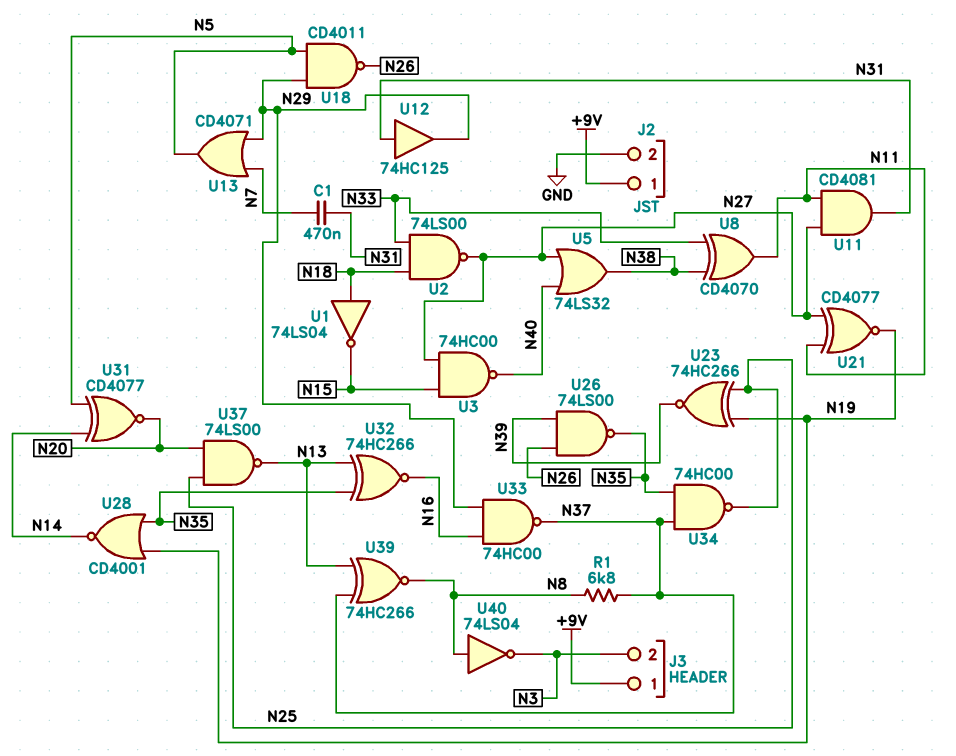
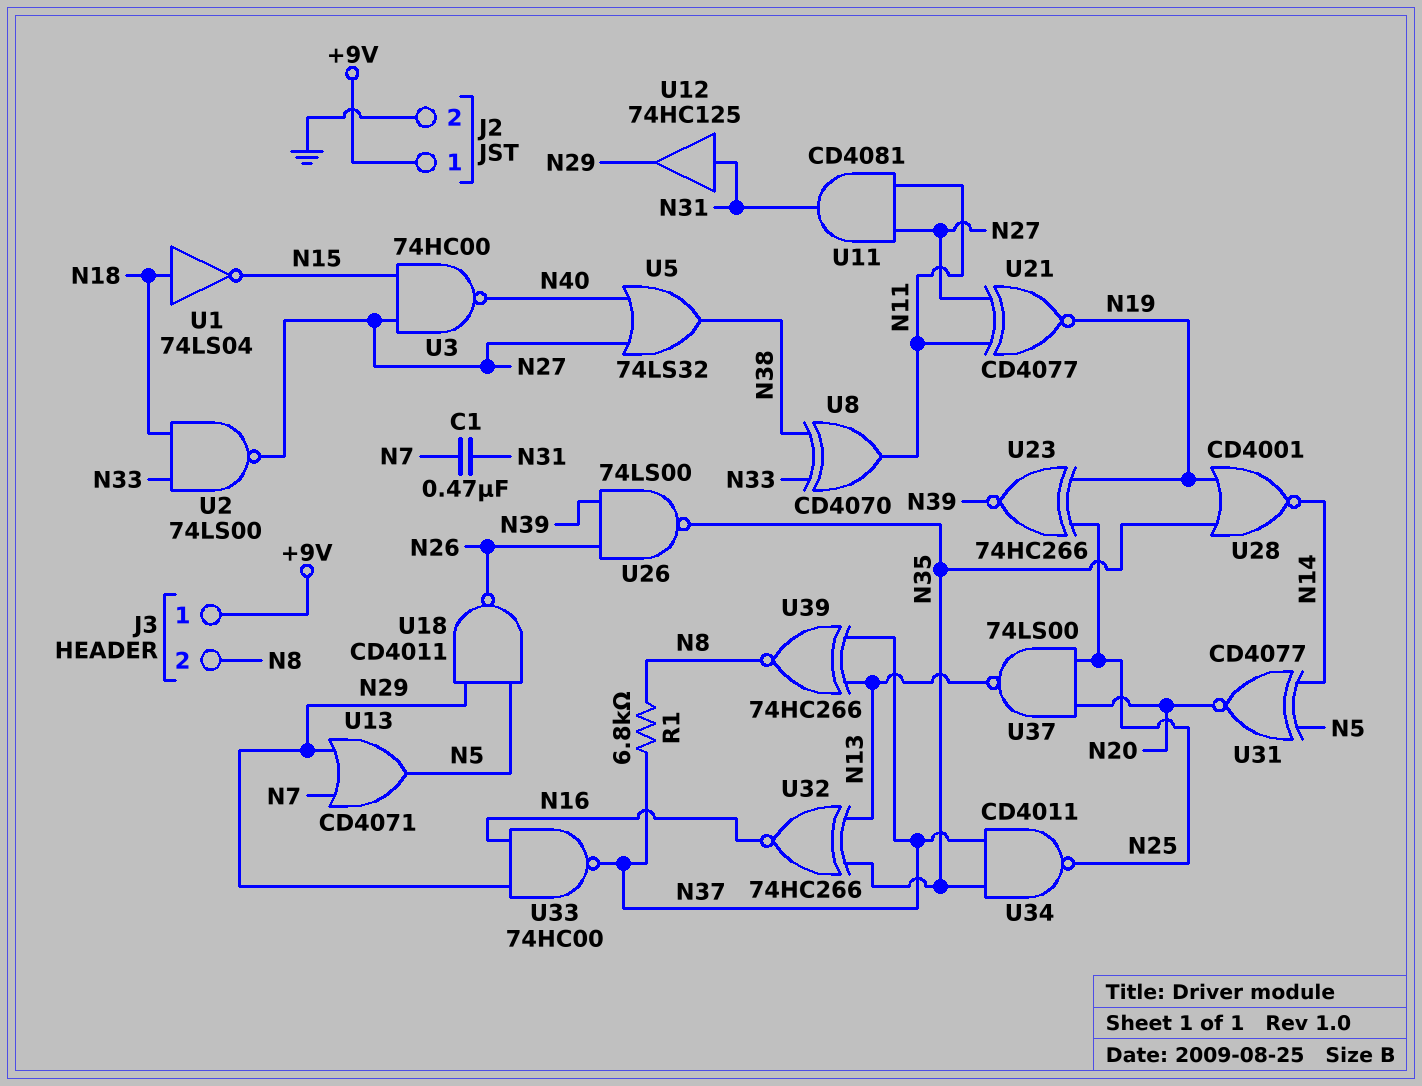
J3 pin 2: N3 -> N8
U34: NAND 74HC00 (in N35, in N37, out N25) -> NAND CD4011 (in N35, in N37, out N25)
U40: NOT 74LS04 (in N8, out N3) -> none

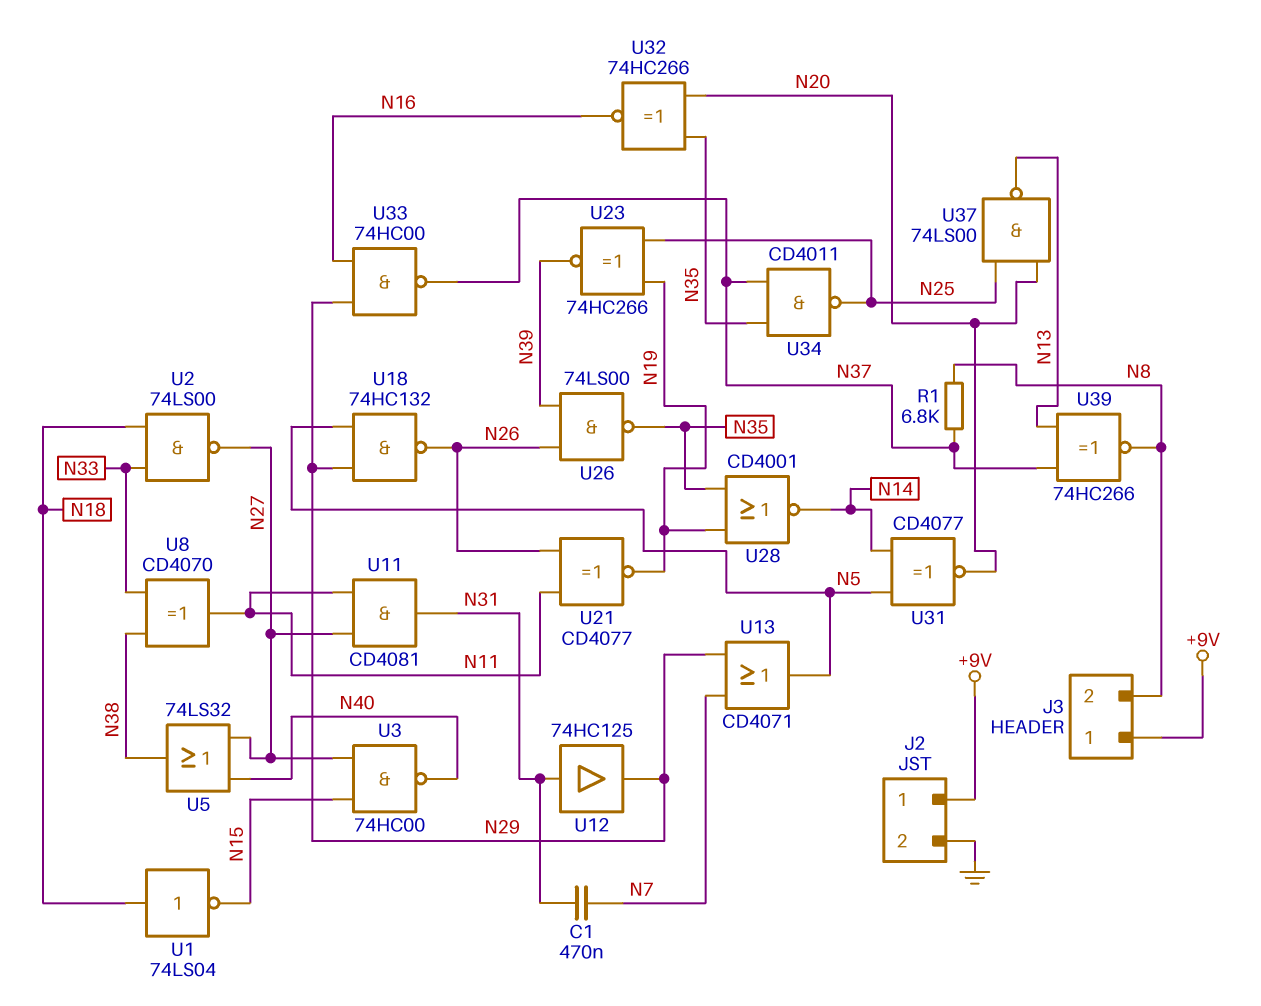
U18: NAND CD4011 (in N5, in N29, out N26) -> NAND 74HC132 (in N5, in N29, out N26)
U21: XNOR CD4077 (in N11, in N27, out N19) -> XNOR CD4077 (in N11, in N26, out N19)
U32: XNOR 74HC266 (in N13, in N35, out N16) -> XNOR 74HC266 (in N20, in N35, out N16)

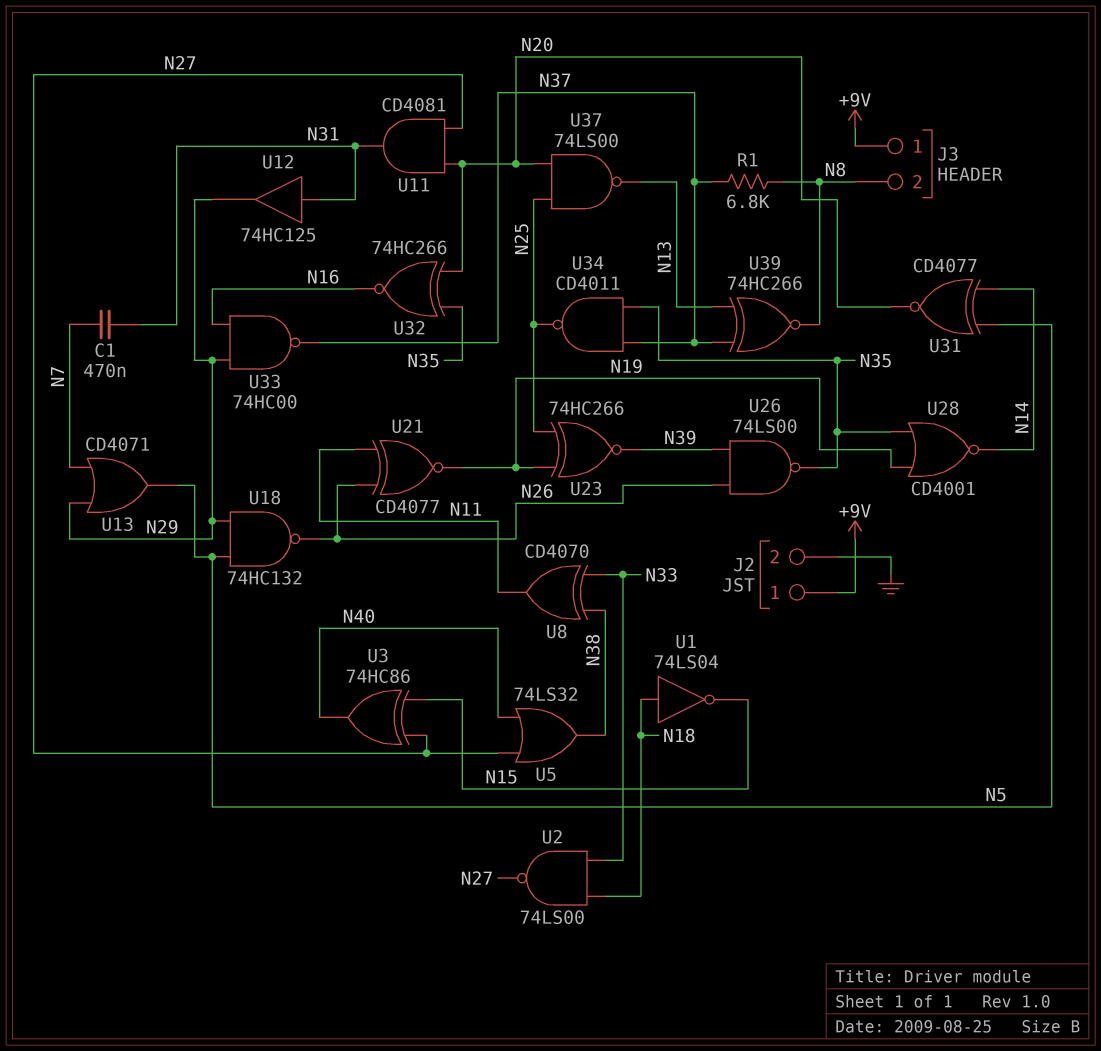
U3: NAND 74HC00 (in N15, in N27, out N40) -> XOR 74HC86 (in N15, in N27, out N40)
U11: AND CD4081 (in N11, in N27, out N31) -> AND CD4081 (in N20, in N27, out N31)

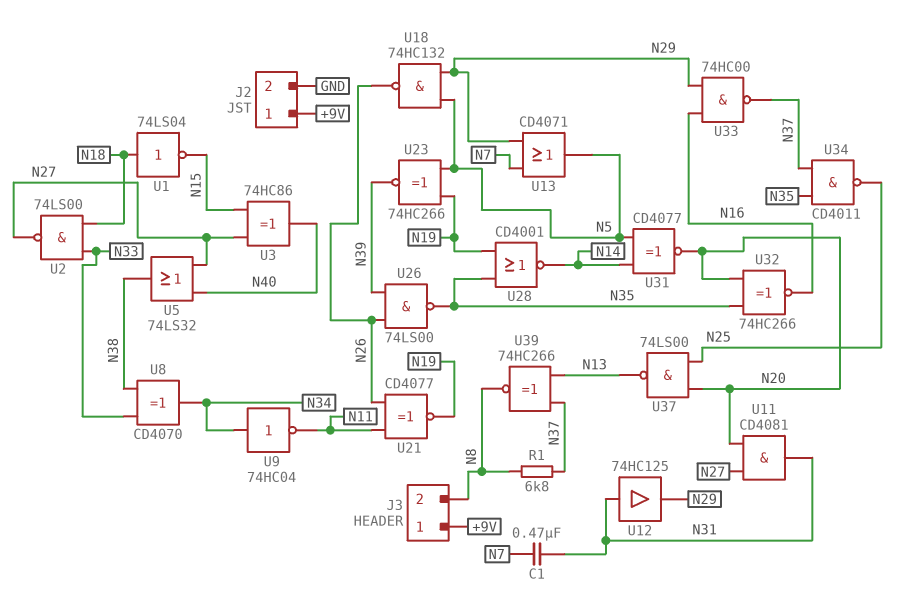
U8: XOR CD4070 (in N33, in N38, out N11) -> XOR CD4070 (in N33, in N38, out N34)
U9: none -> NOT 74HC04 (in N34, out N11)
U23: XNOR 74HC266 (in N19, in N25, out N39) -> XNOR 74HC266 (in N5, in N19, out N39)

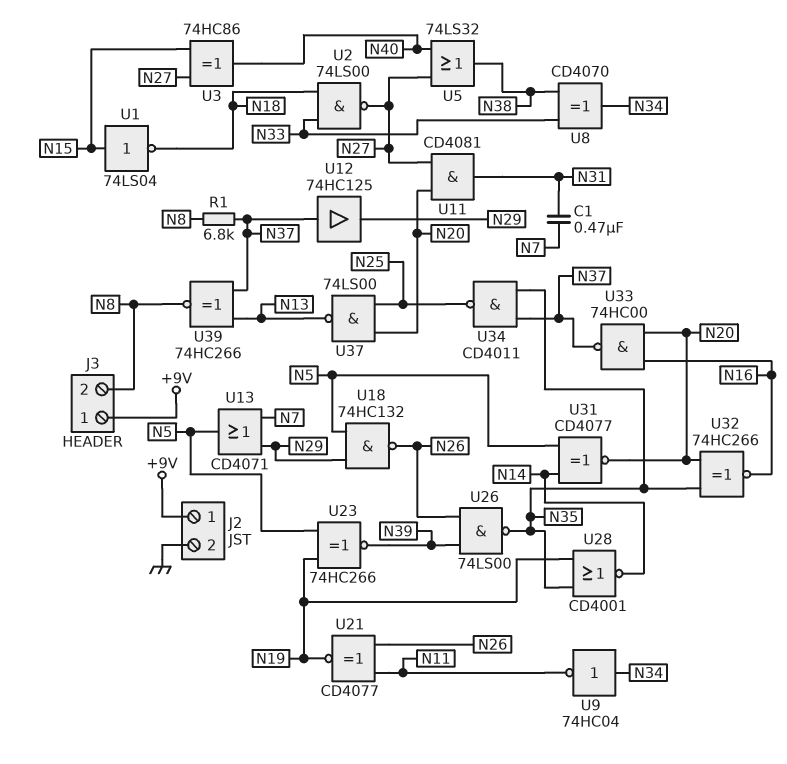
U1: NOT 74LS04 (in N18, out N15) -> NOT 74LS04 (in N15, out N18)
U12: buffer 74HC125 (in N31, out N29) -> buffer 74HC125 (in N37, out N29)
U33: NAND 74HC00 (in N16, in N29, out N37) -> NAND 74HC00 (in N16, in N20, out N37)

